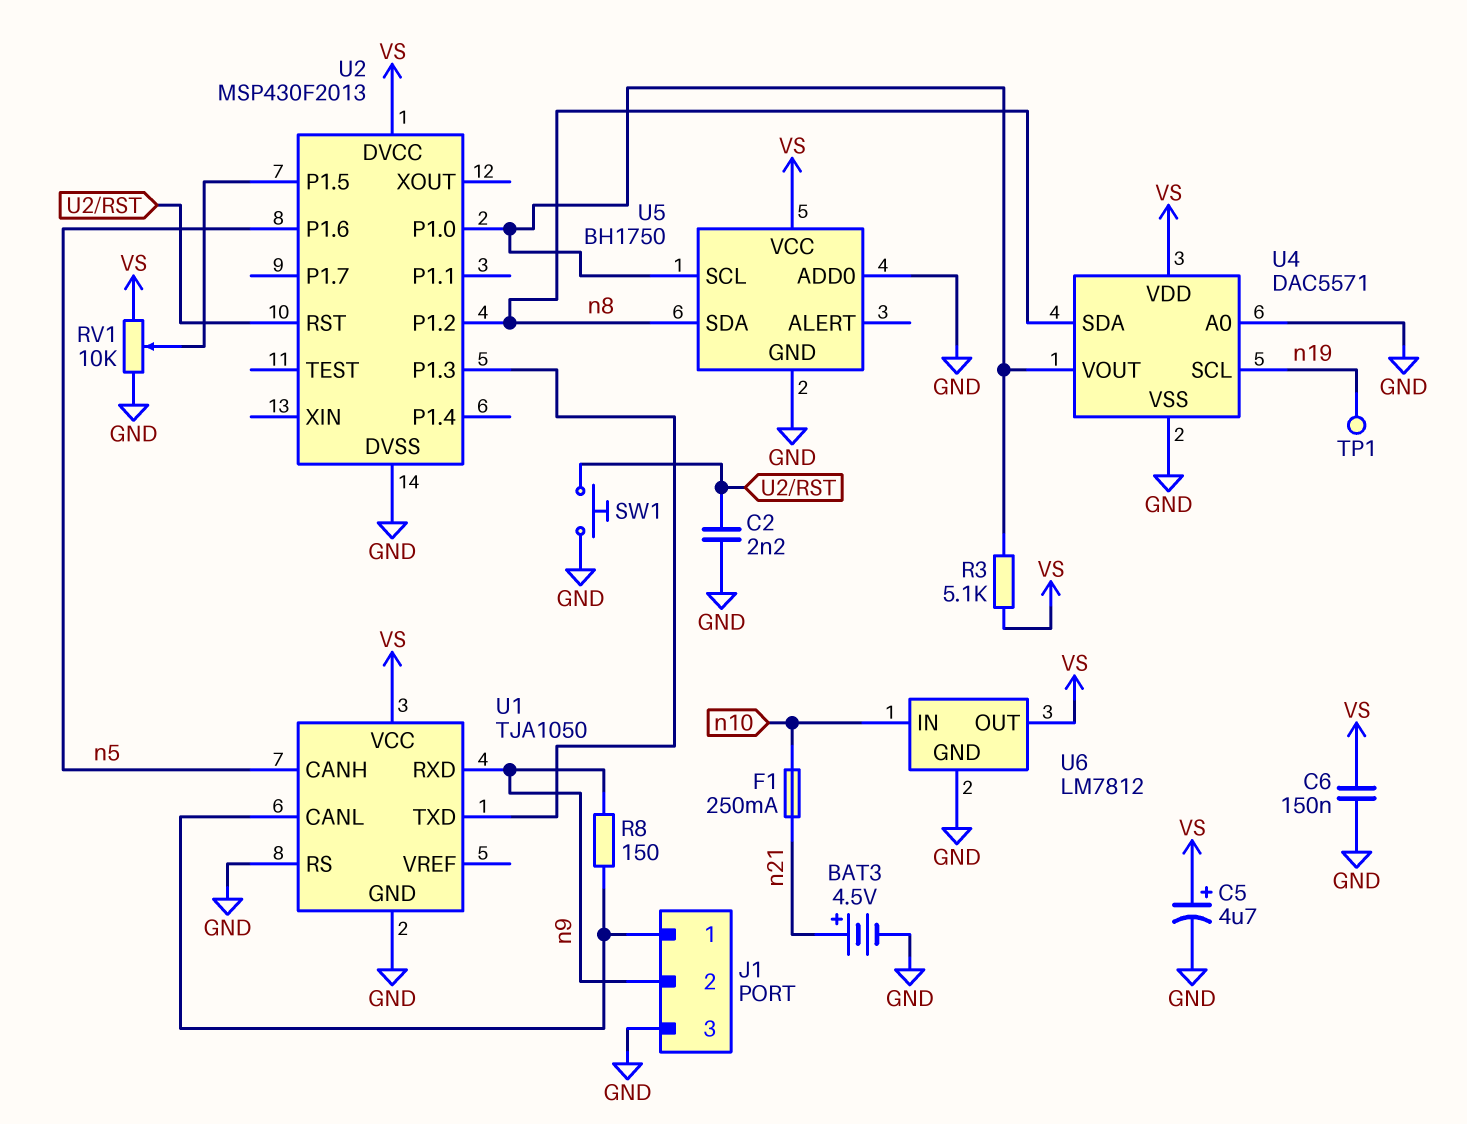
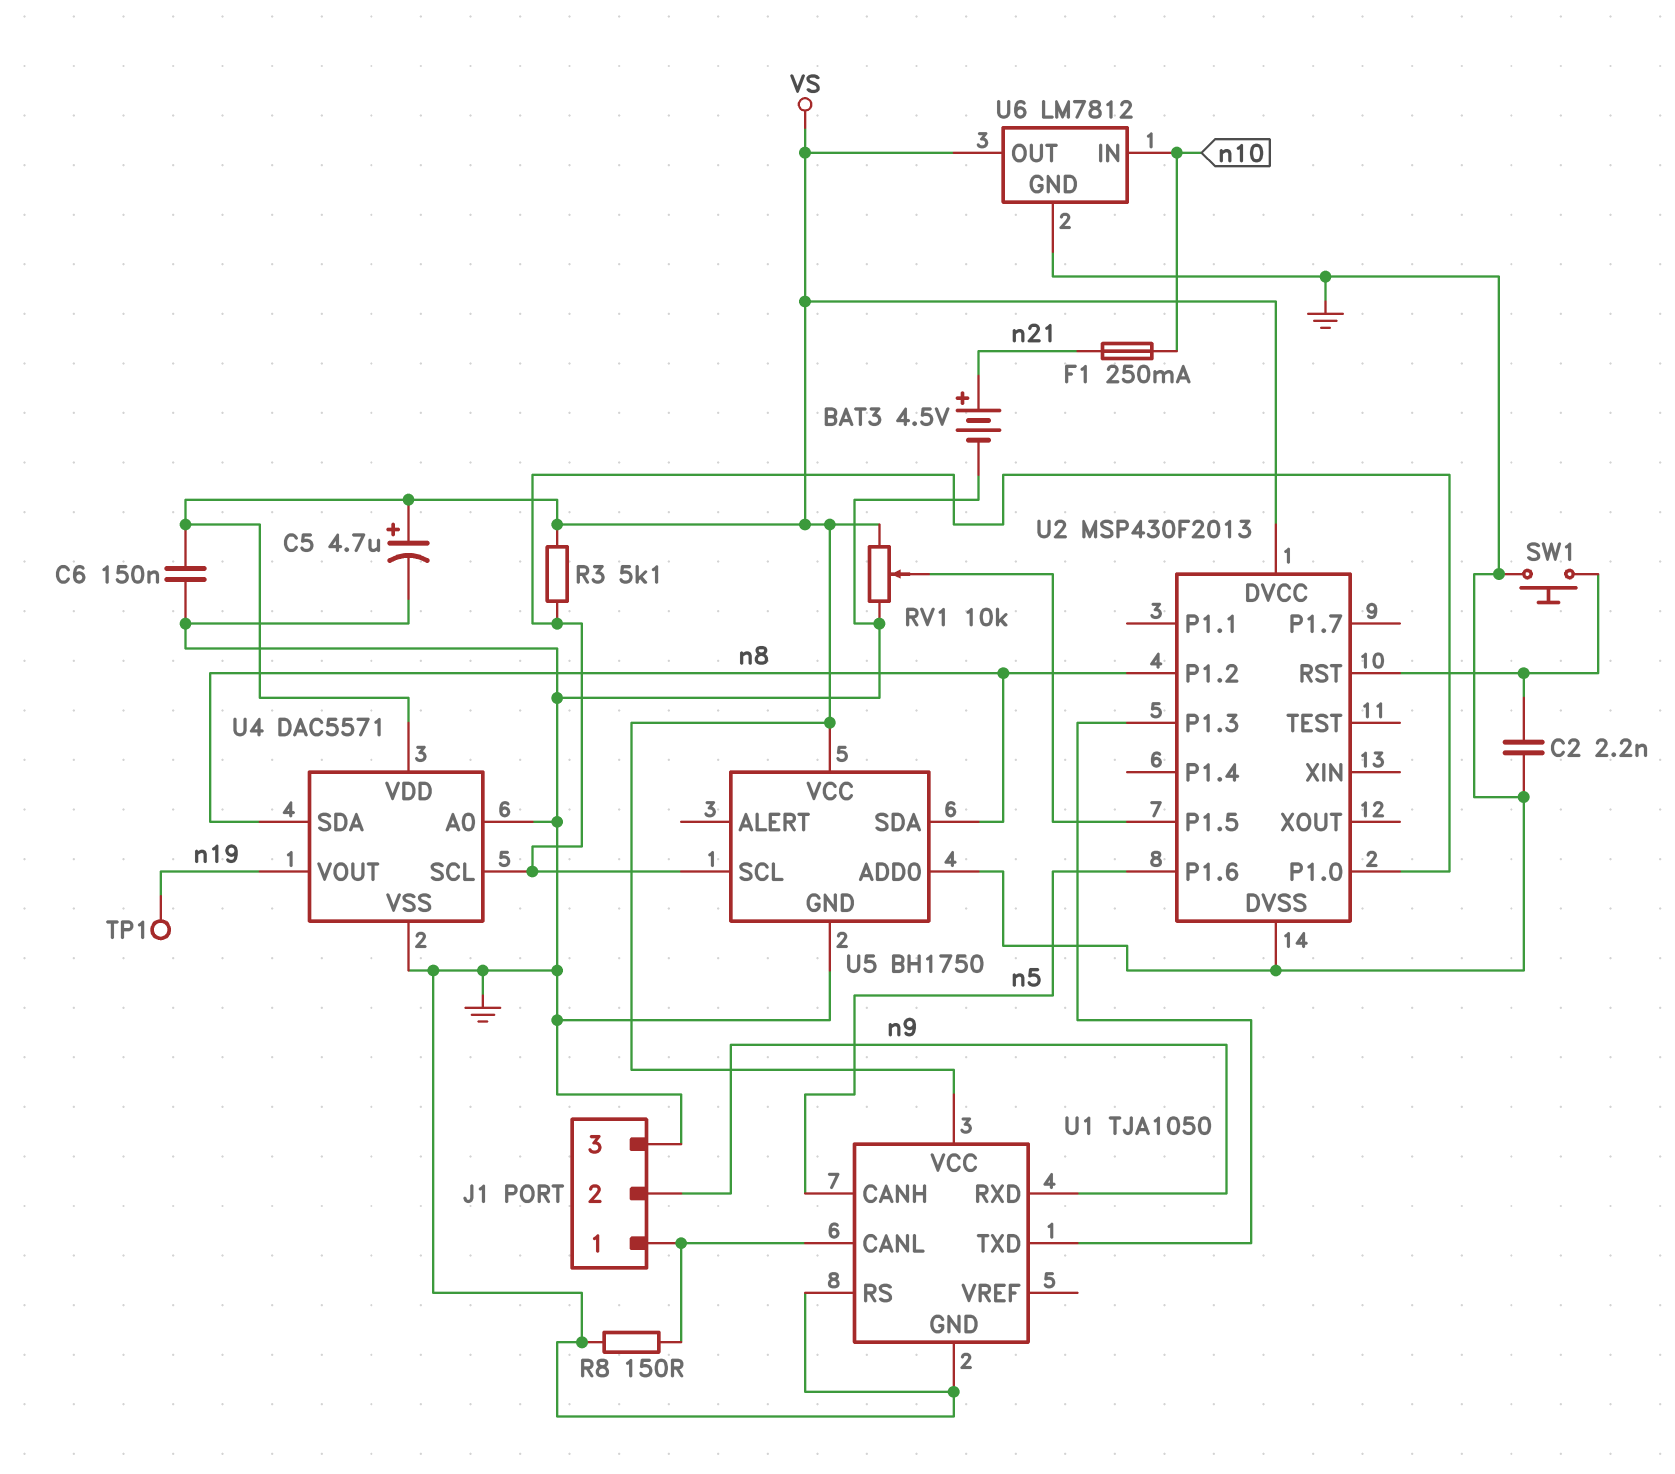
R8: 150 (J1/1, n9) -> 150 (GND, J1/1)
U4 pin SCL: n19 -> U2/P1.0
U4 pin VOUT: U2/P1.0 -> n19

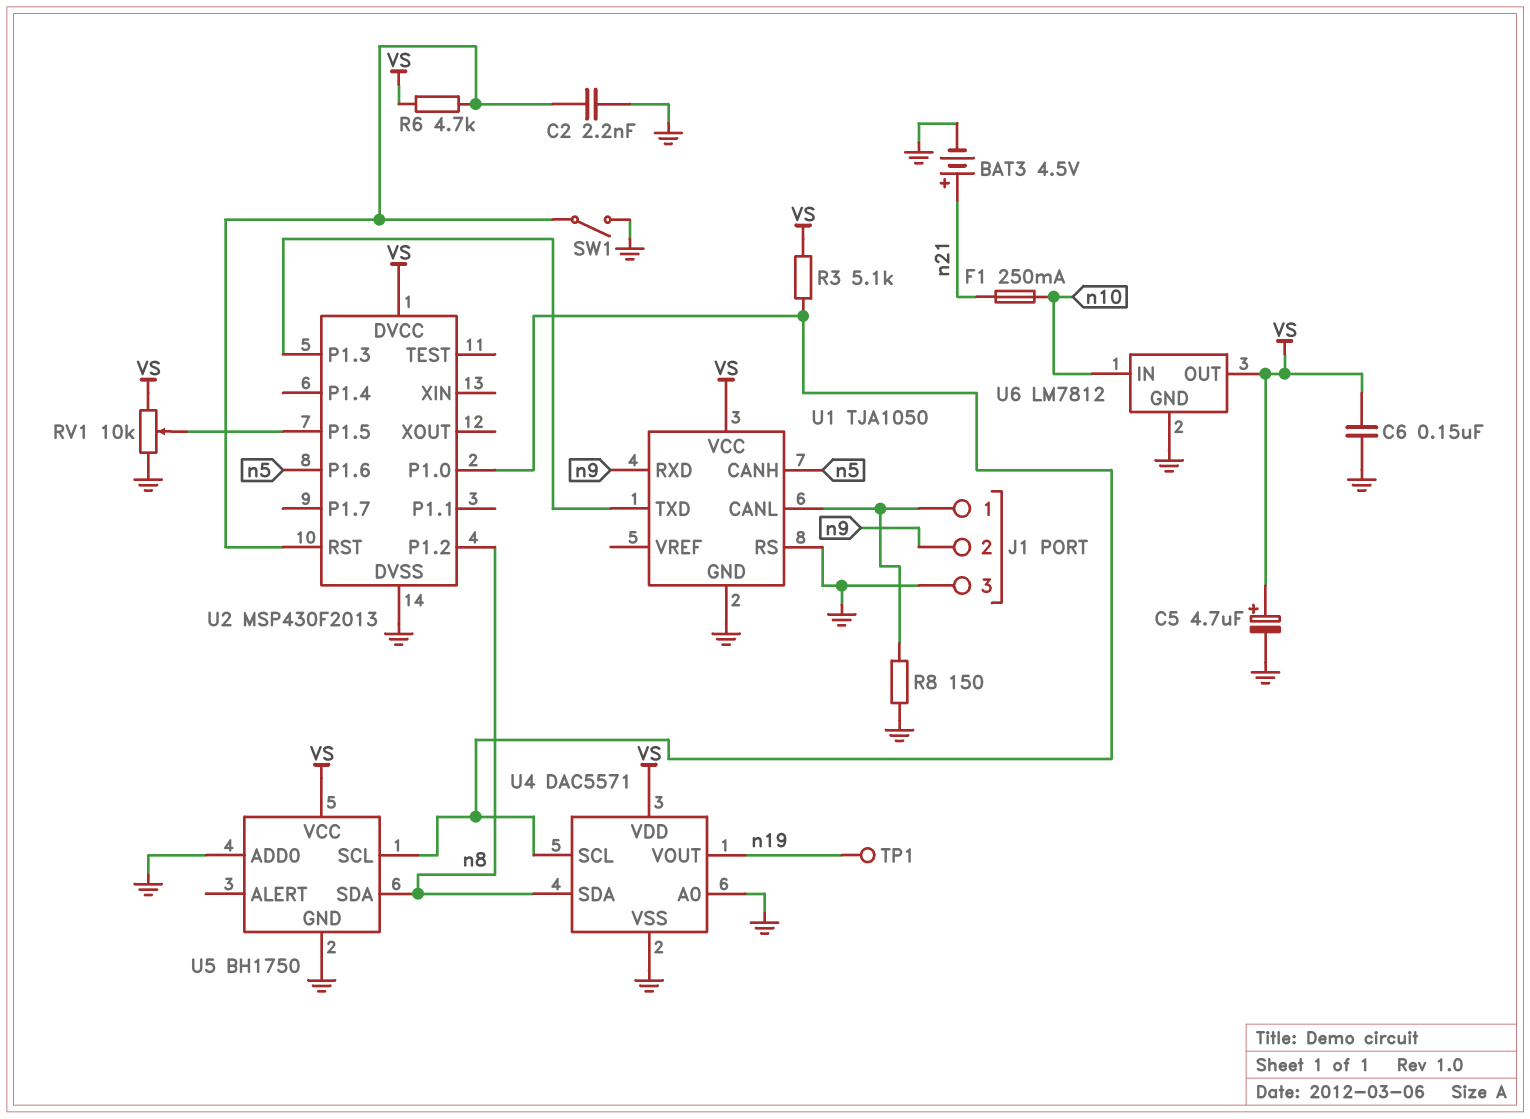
R6: none -> 4.7k (U2/RST, VS)
SW1: button (GND, U2/RST) -> switch (GND, U2/RST)

